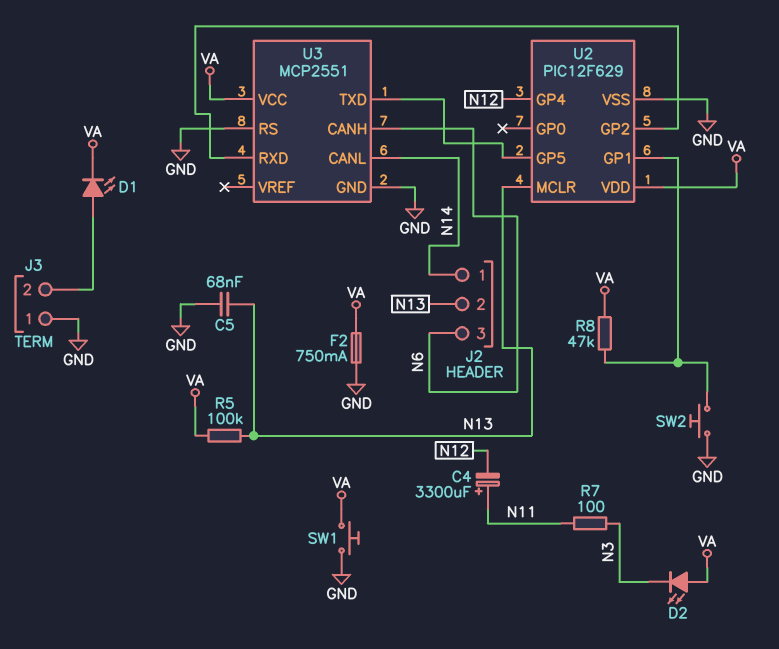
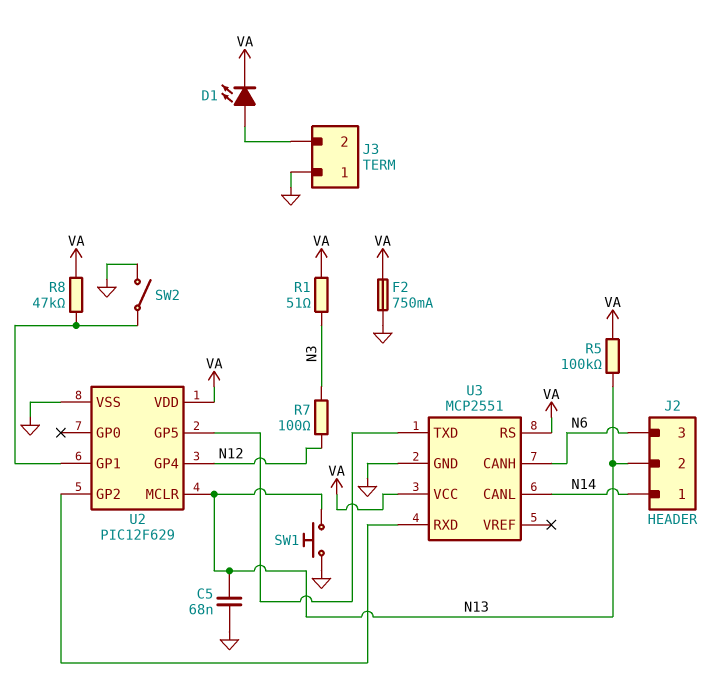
C4: 3300uF (plus N11, minus N12) -> none
D2: LED (A VA, K N3) -> none
R1: none -> 51 (N3, VA)
R7: 100 (N3, N11) -> 100 (N3, N12)
SW1: button (GND, VA) -> button (GND, N13)
SW2: button (GND, U2/GP1) -> switch (GND, U2/GP1)
U3 pin RS: GND -> VA

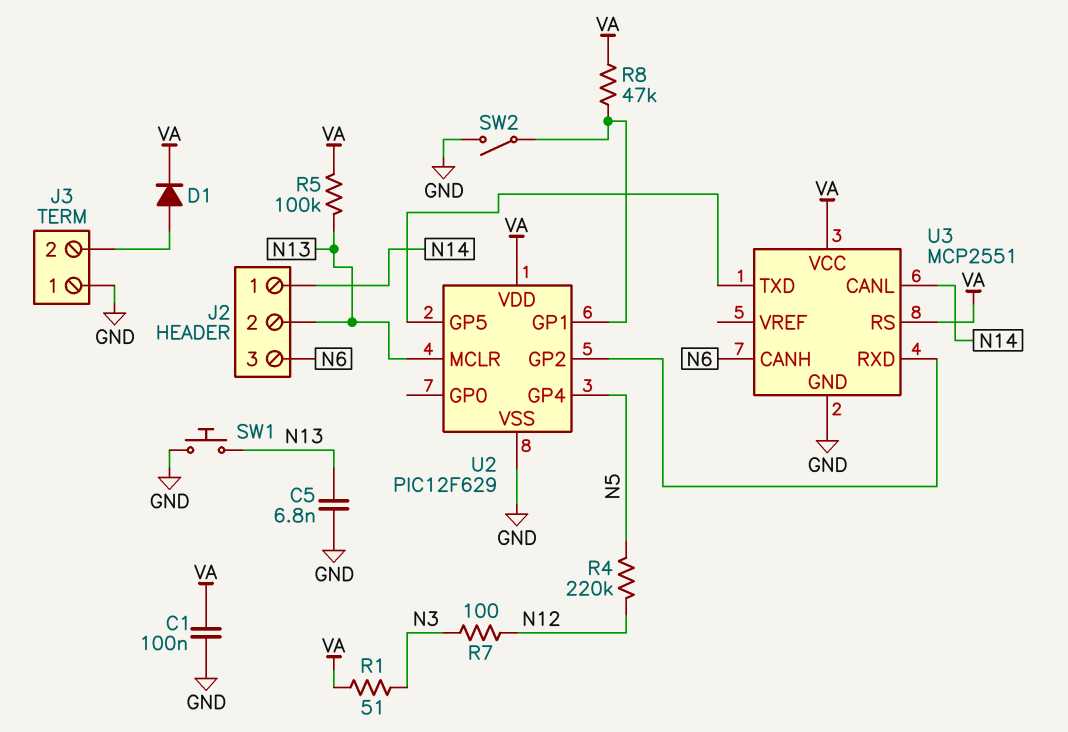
C1: none -> 100nF (GND, VA)
C5: 68nF (GND, N13) -> 6.8nF (GND, N13)
D1: LED (A J3/2, K VA) -> diode (A J3/2, K VA)
F2: 750mA (GND, VA) -> none
R4: none -> 220k (N5, N12)
U2 pin GP4: N12 -> N5

